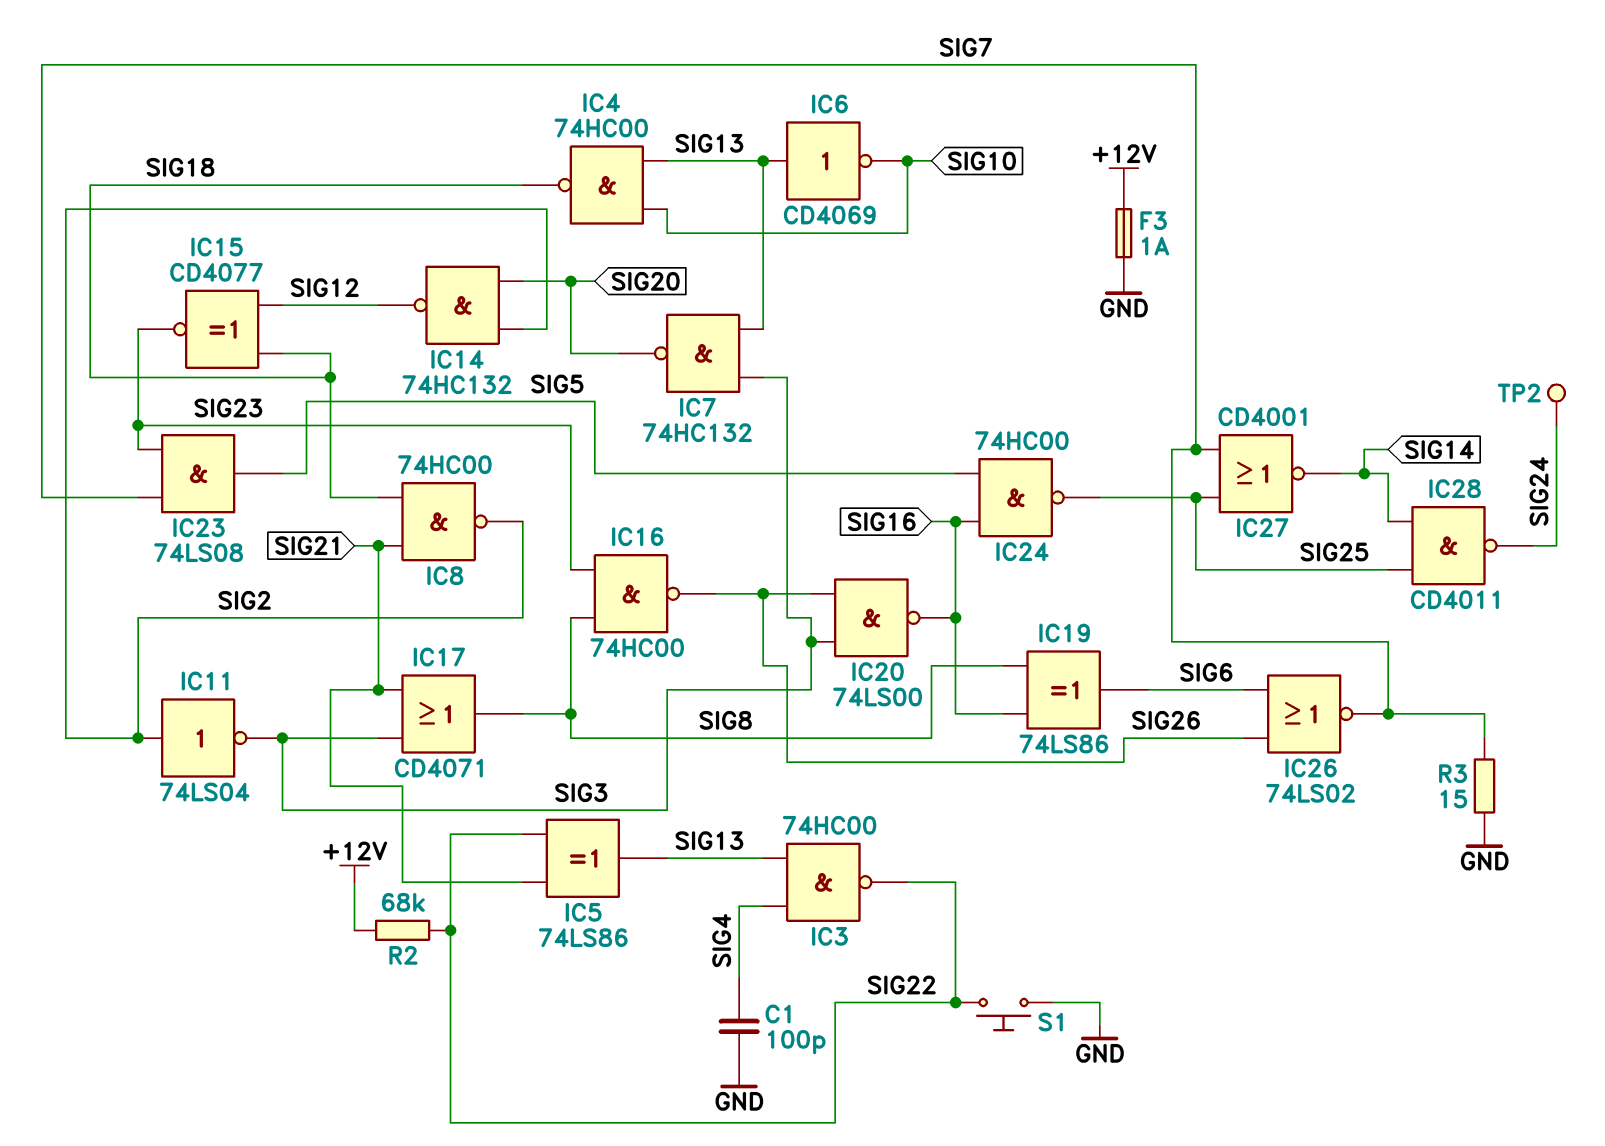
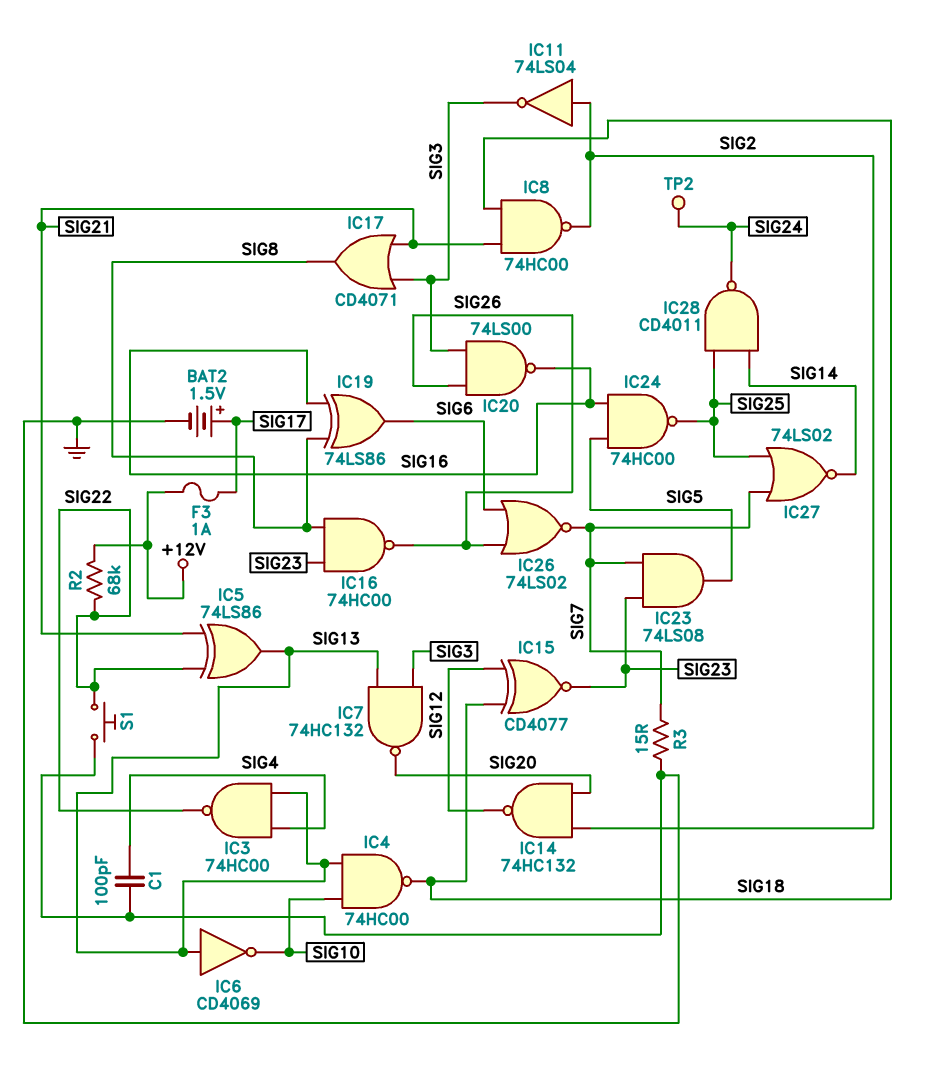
BAT2: none -> 1.5V (plus SIG17, minus GND)
F3: 1A (+12V, GND) -> 1A (+12V, SIG17)
IC27: NOR CD4001 (in SIG7, in SIG25, out SIG14) -> NOR 74LS02 (in SIG7, in SIG25, out SIG14)

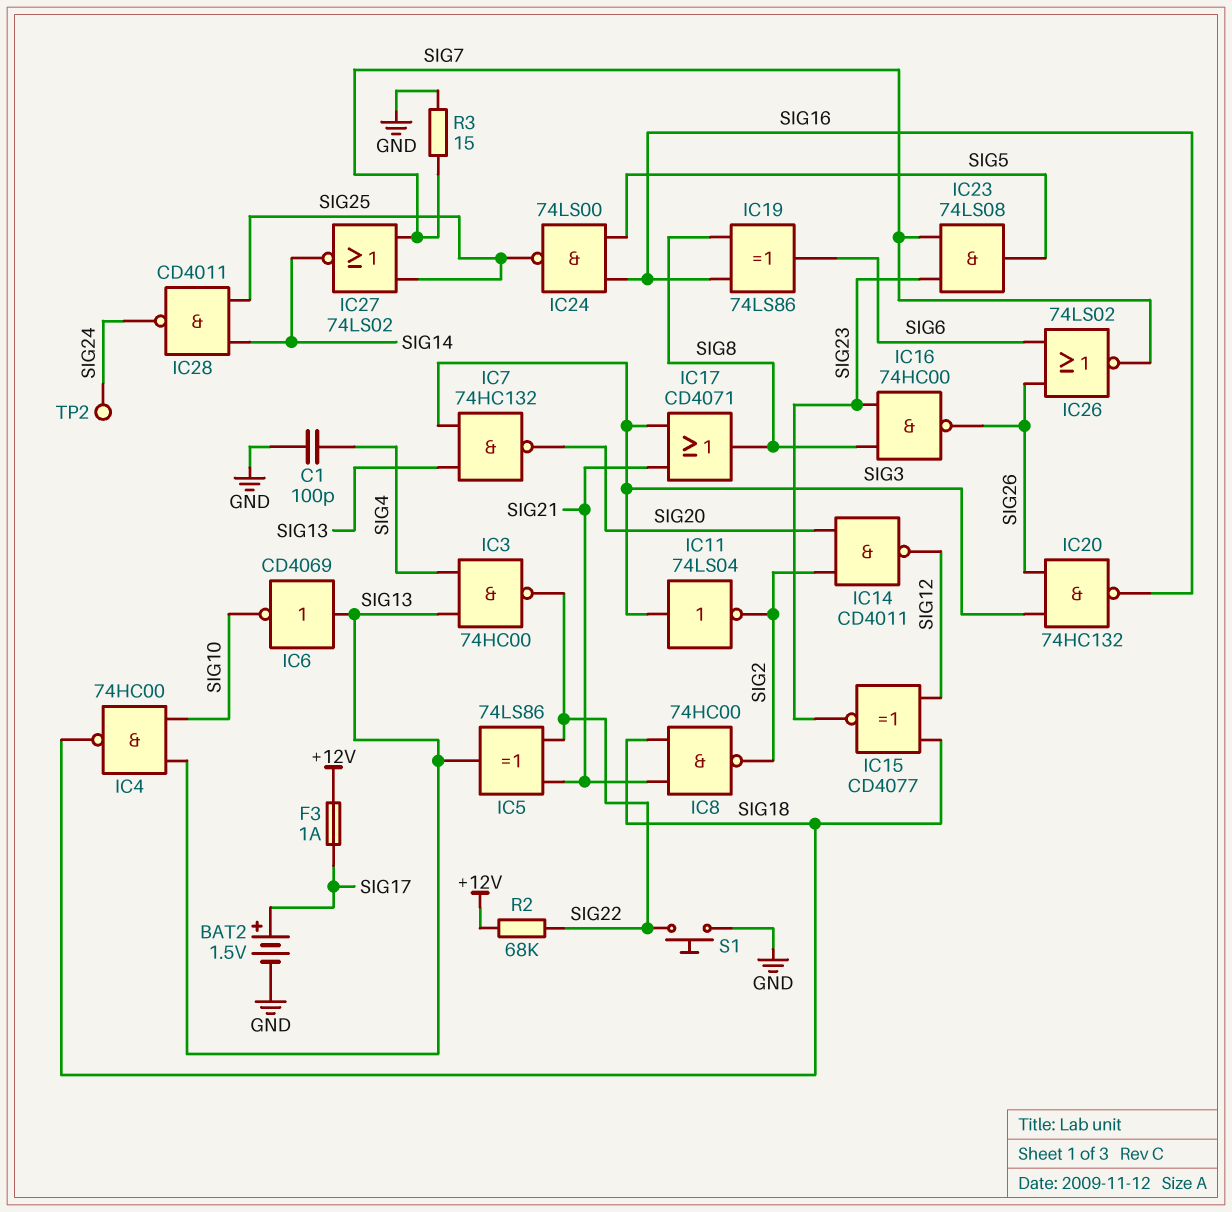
IC11: NOT 74LS04 (in SIG2, out SIG3) -> NOT 74LS04 (in SIG3, out SIG2)
IC14: NAND 74HC132 (in SIG2, in SIG20, out SIG12) -> NAND CD4011 (in SIG2, in SIG20, out SIG12)
IC20: NAND 74LS00 (in SIG3, in SIG26, out SIG16) -> NAND 74HC132 (in SIG3, in SIG26, out SIG16)
IC24: NAND 74HC00 (in SIG5, in SIG16, out SIG25) -> NAND 74LS00 (in SIG5, in SIG16, out SIG25)

